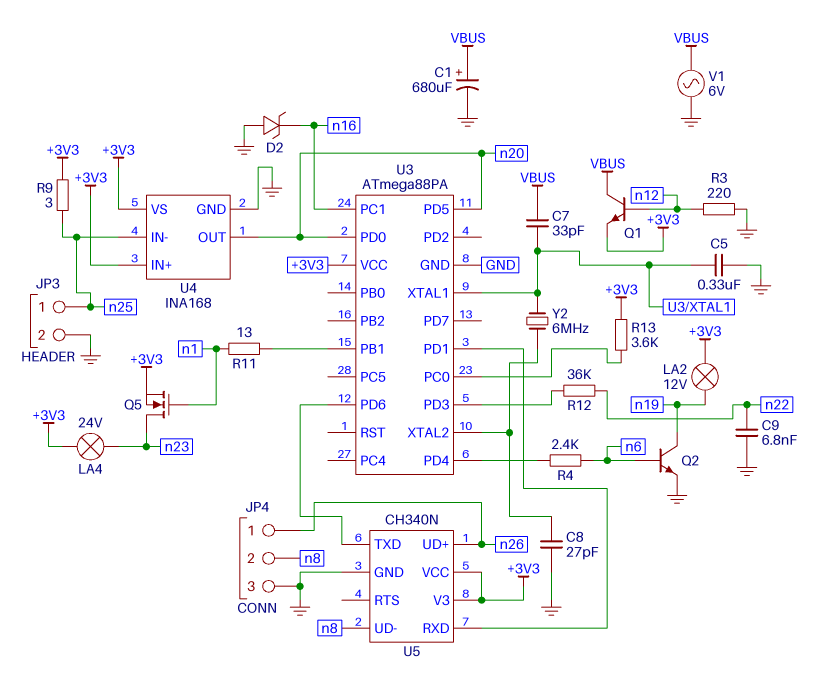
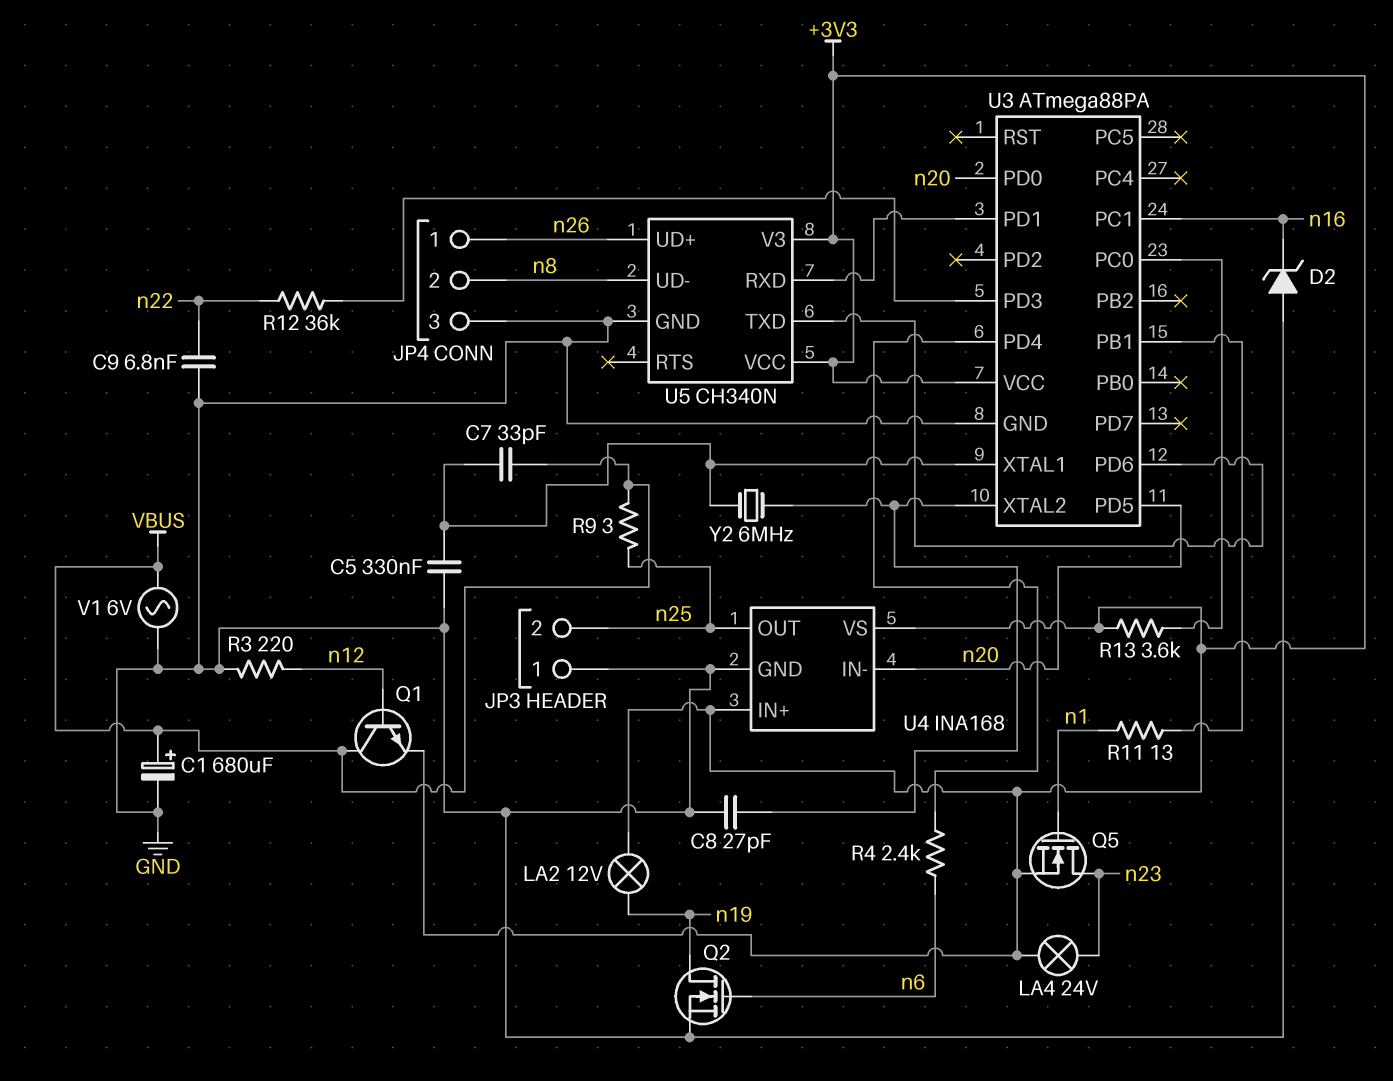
JP3 pin 1: n25 -> GND
JP3 pin 2: GND -> n25
Q2: NPN (B n6, C n19, E GND) -> NMOS (G n6, D n19, S GND)
R9: 3 (+3V3, n25) -> 3 (VBUS, n25)
U4 pin IN-: n25 -> n20
U4 pin OUT: n20 -> n25

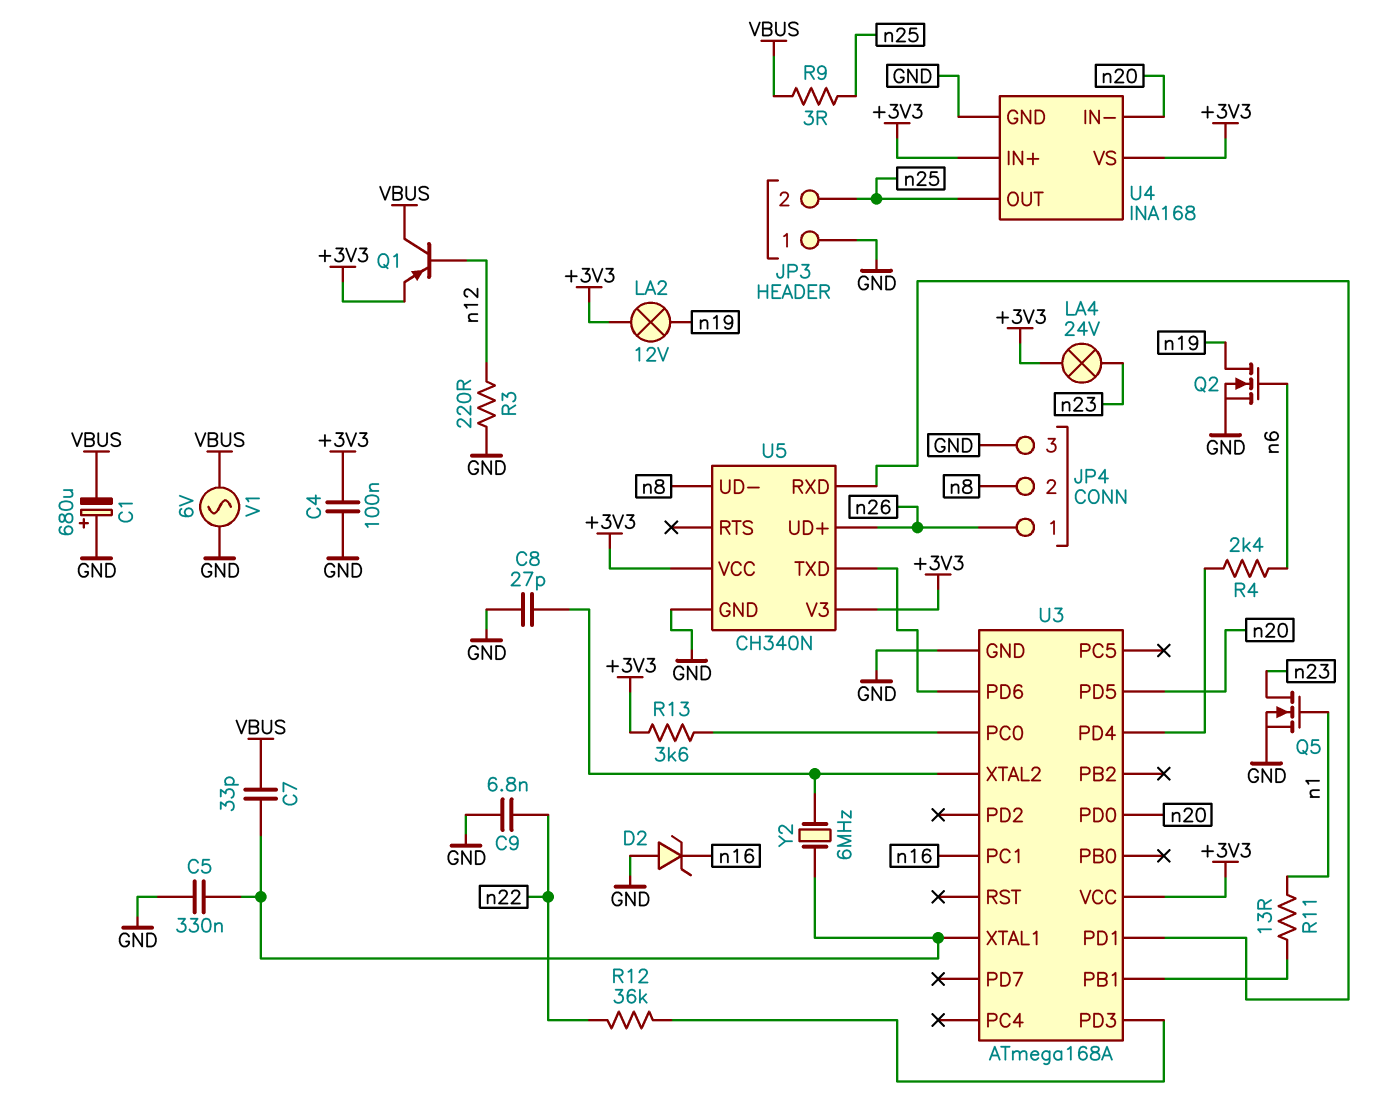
C1: 680uF (plus VBUS, minus GND) -> 680uF (plus GND, minus VBUS)
C4: none -> 100nF (+3V3, GND)
Q1: NPN (B n12, C VBUS, E +3V3) -> PNP (B n12, C VBUS, E +3V3)
Q5: NMOS (G n1, D n23, S +3V3) -> NMOS (G n1, D n23, S GND)
U3: ATmega88PA -> ATmega168A

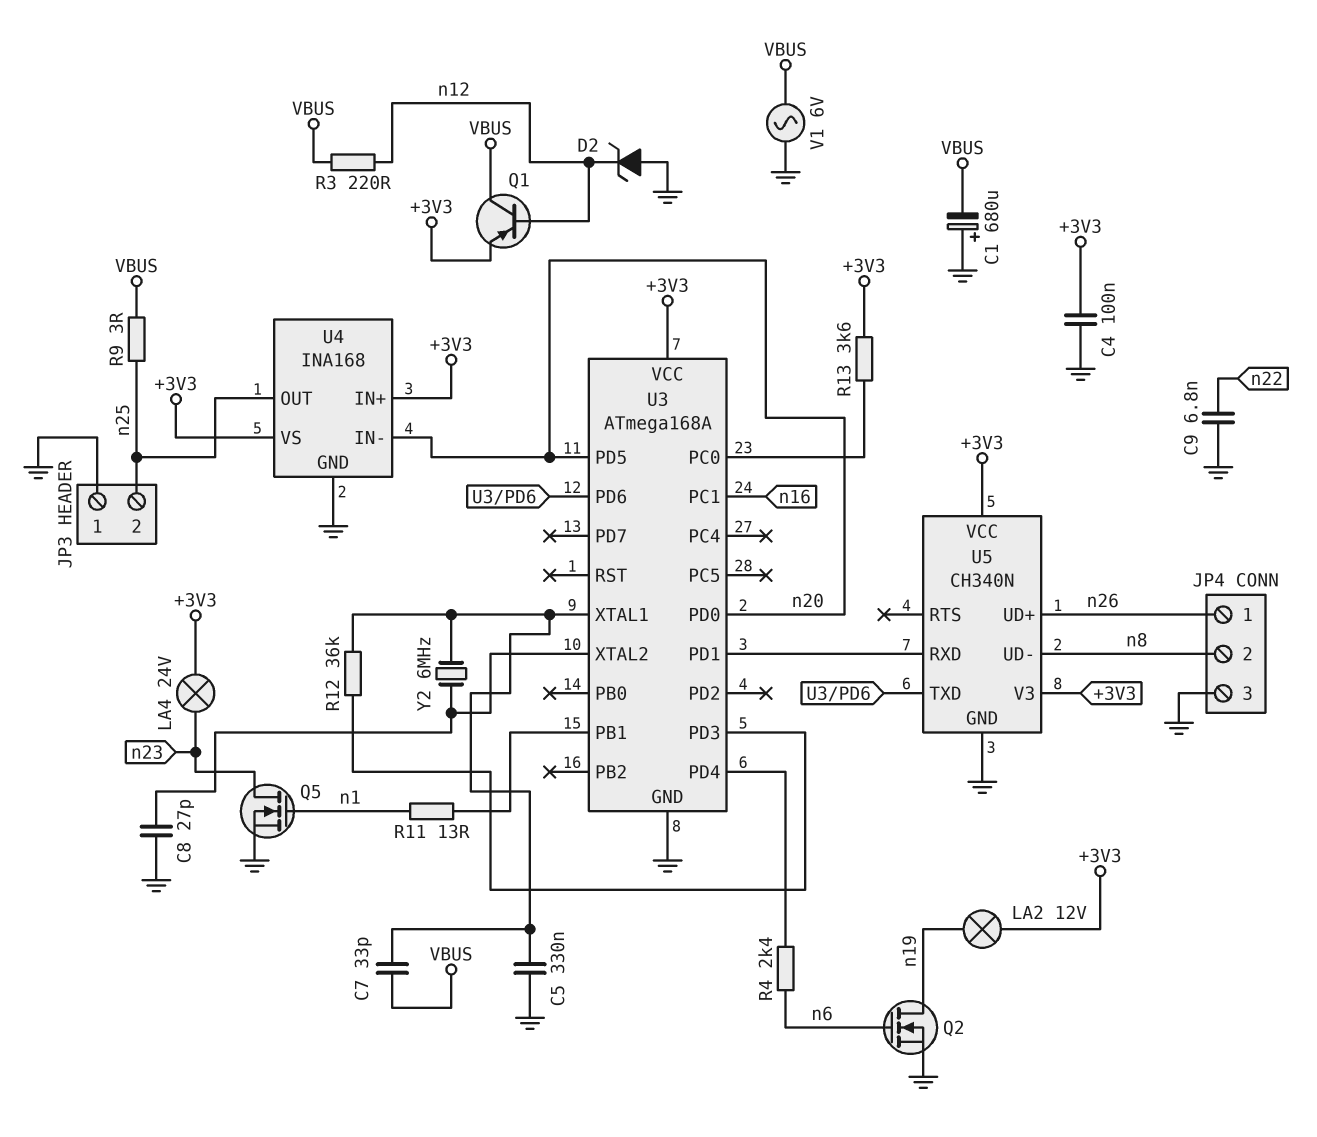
D2: zener (A GND, K n16) -> zener (A GND, K n12)
R3: 220 (GND, n12) -> 220 (VBUS, n12)
R12: 36k (U3/PD3, n22) -> 36k (U3/PD3, U3/XTAL1)

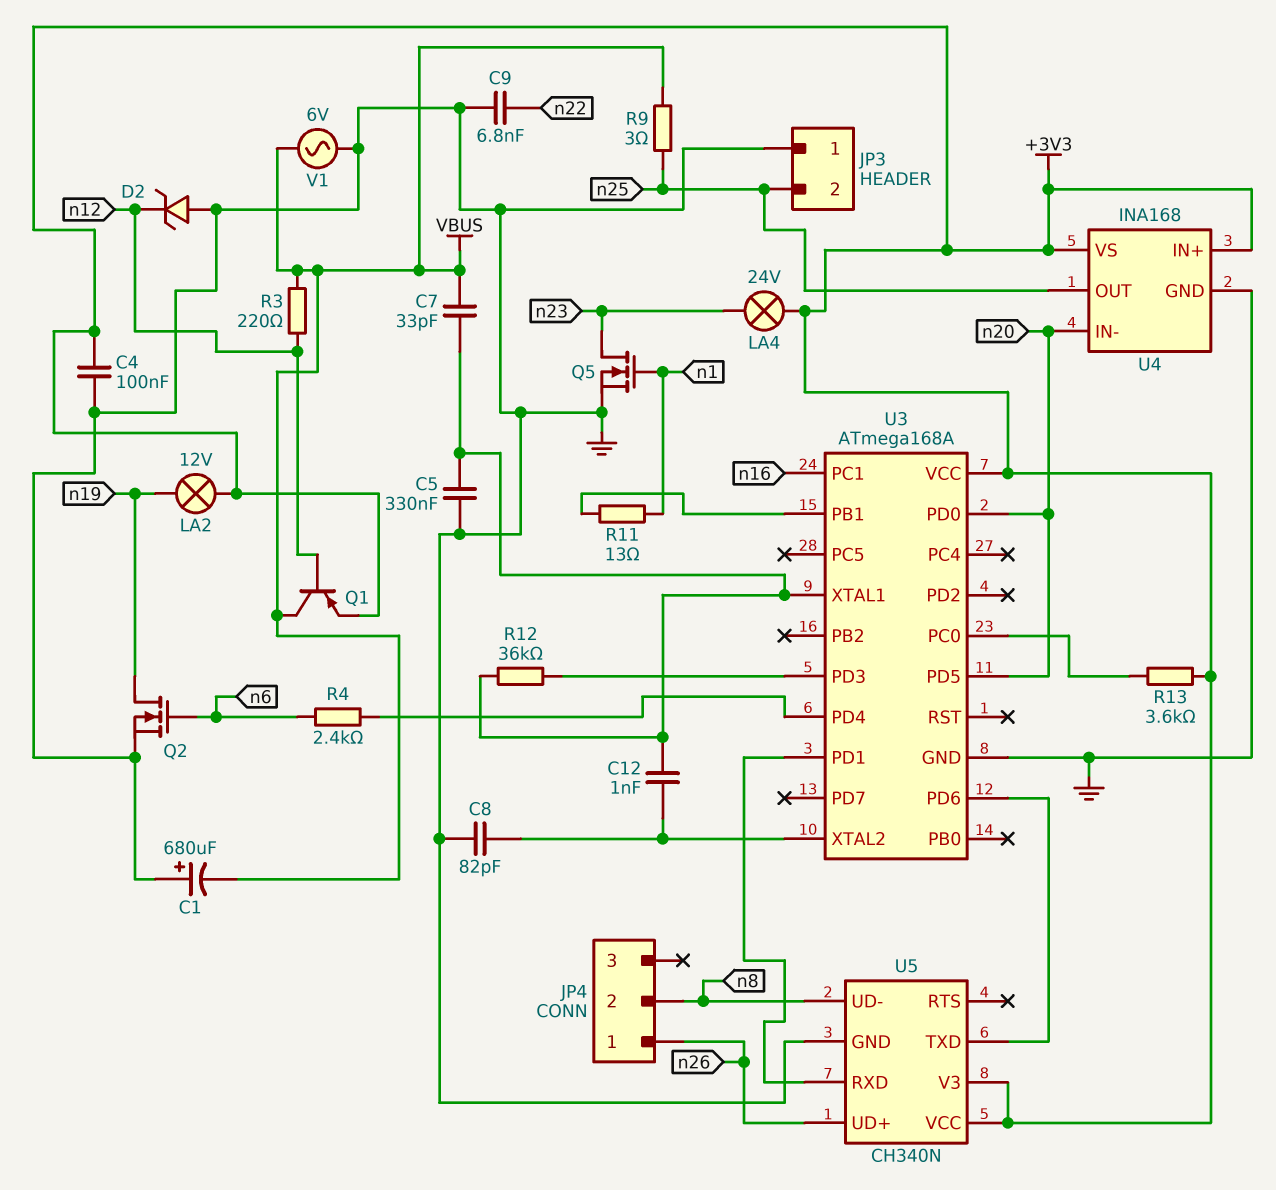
C8: 27pF (GND, U3/XTAL2) -> 82pF (GND, U3/XTAL2)
C12: none -> 1nF (U3/XTAL1, U3/XTAL2)
JP4 pin 3: GND -> none
Y2: 6MHz (U3/XTAL1, U3/XTAL2) -> none

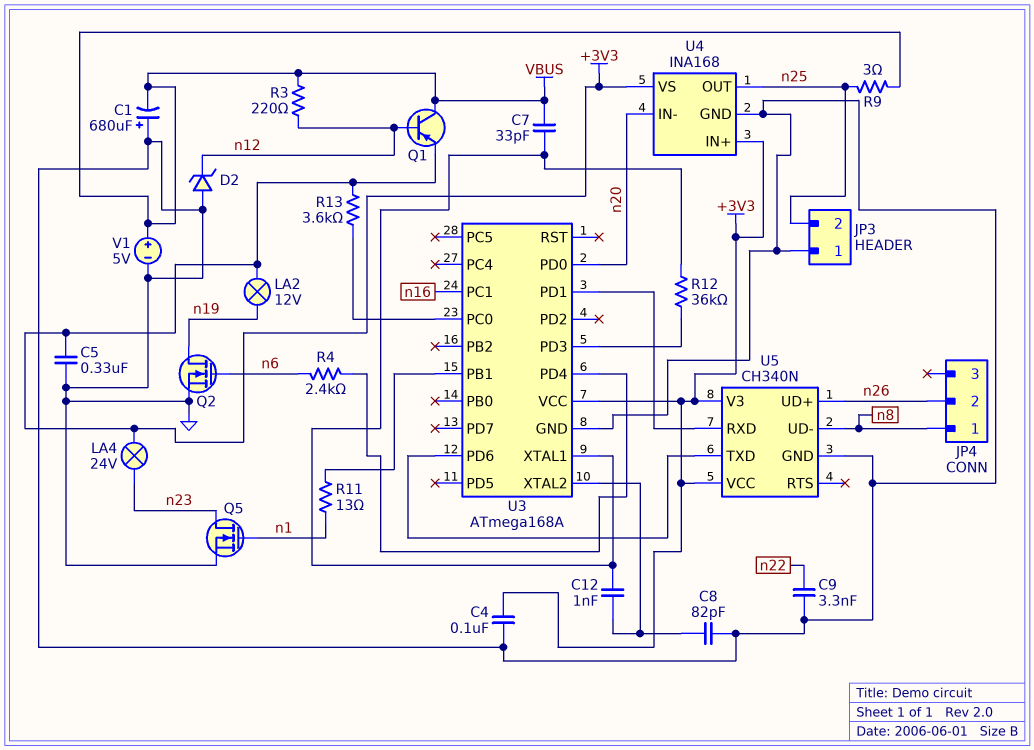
C5: 330nF (GND, U3/XTAL1) -> 330nF (+3V3, GND)
C9: 6.8nF (GND, n22) -> 3.3nF (GND, n22)
JP4 pin 1: n26 -> n8
JP4 pin 2: n8 -> n26
U3 pin PD5: n20 -> none
V1: AC 6V (GND, VBUS) -> 5V (plus VBUS, minus GND)

